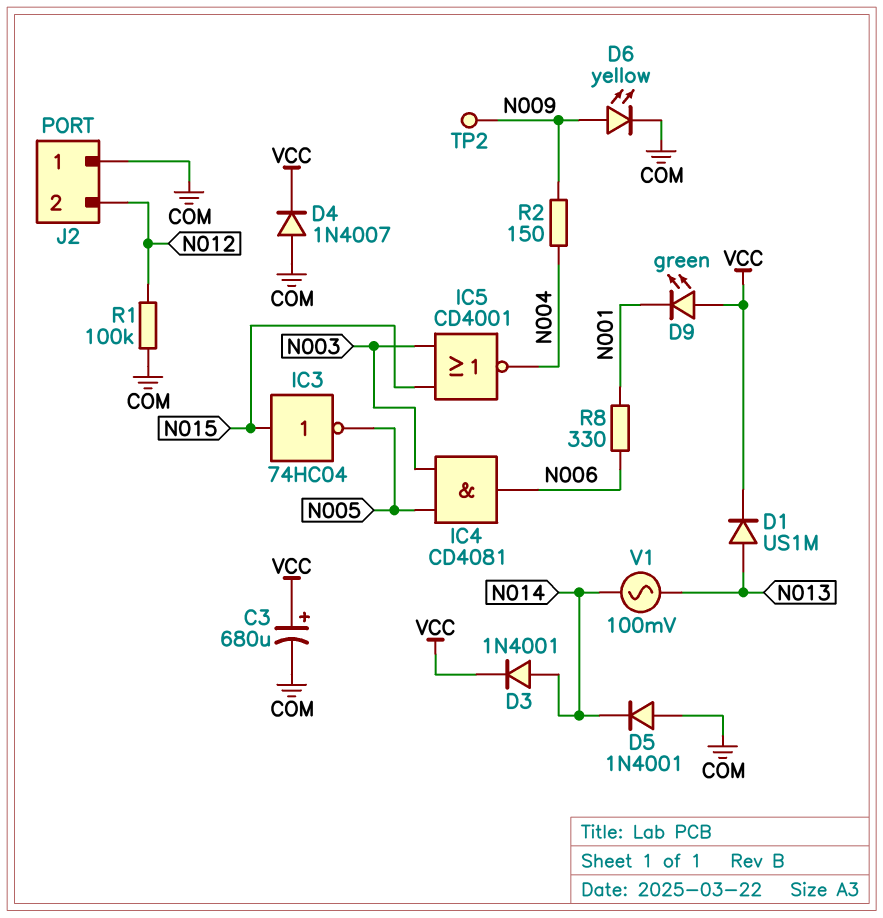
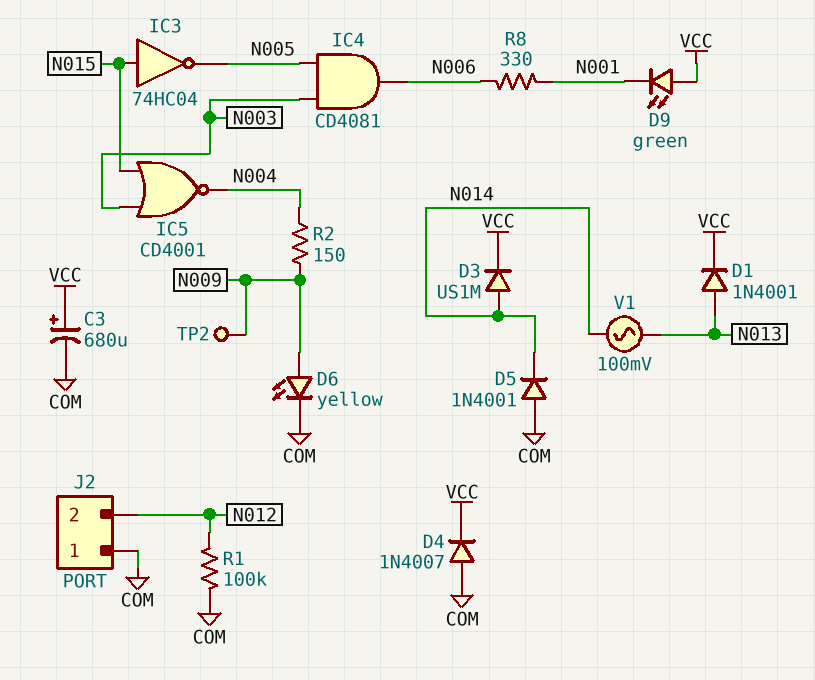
D1: diode US1M (A N013, K VCC) -> diode 1N4001 (A N013, K VCC)
D3: diode 1N4001 (A N014, K VCC) -> diode US1M (A N014, K VCC)

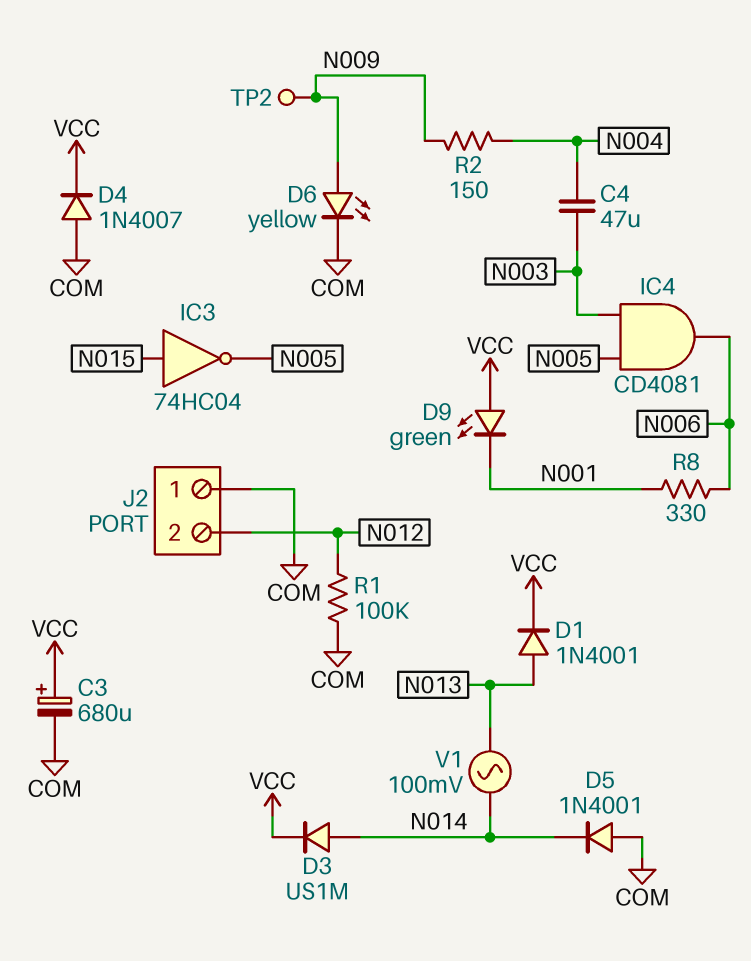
C4: none -> 47uF (N003, N004)
IC5: NOR CD4001 (in N003, in N015, out N004) -> none

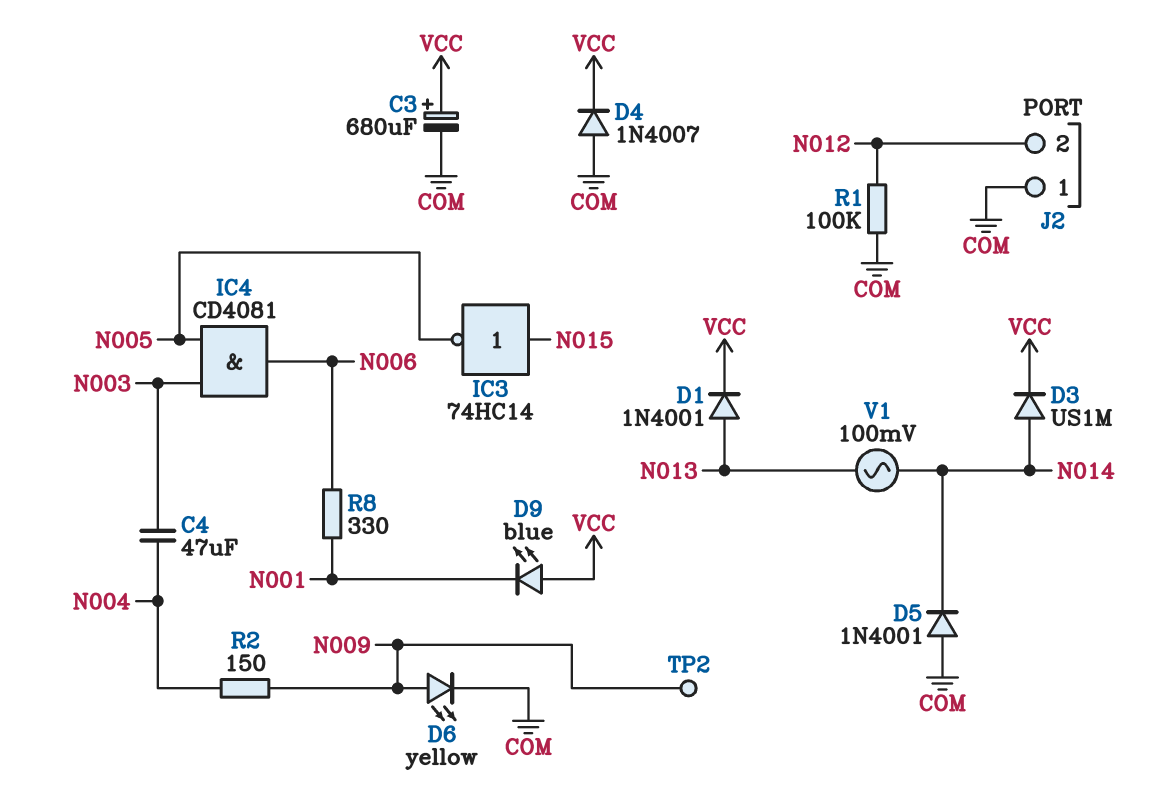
D9: LED green (A VCC, K N001) -> LED blue (A VCC, K N001)
IC3: NOT 74HC04 (in N015, out N005) -> NOT 74HC14 (in N015, out N005)

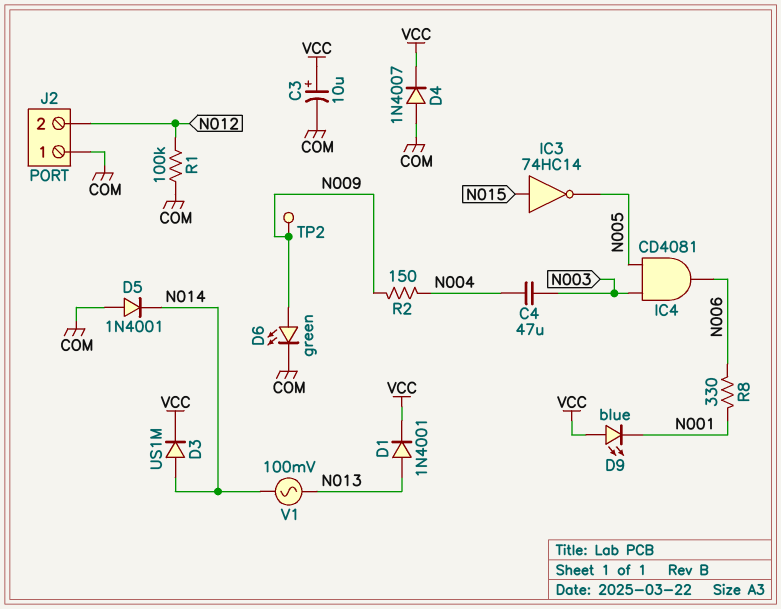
C3: 680uF (plus VCC, minus COM) -> 10uF (plus VCC, minus COM)
D6: LED yellow (A N009, K COM) -> LED green (A N009, K COM)

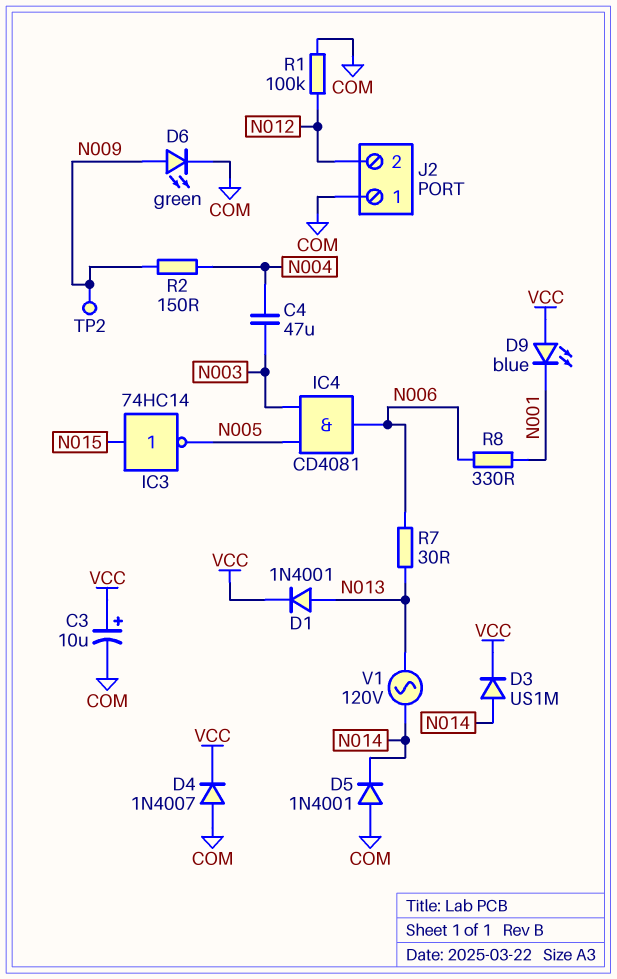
R7: none -> 30 (N006, N013)
V1: AC 100mV (N013, N014) -> AC 120V (N013, N014)

